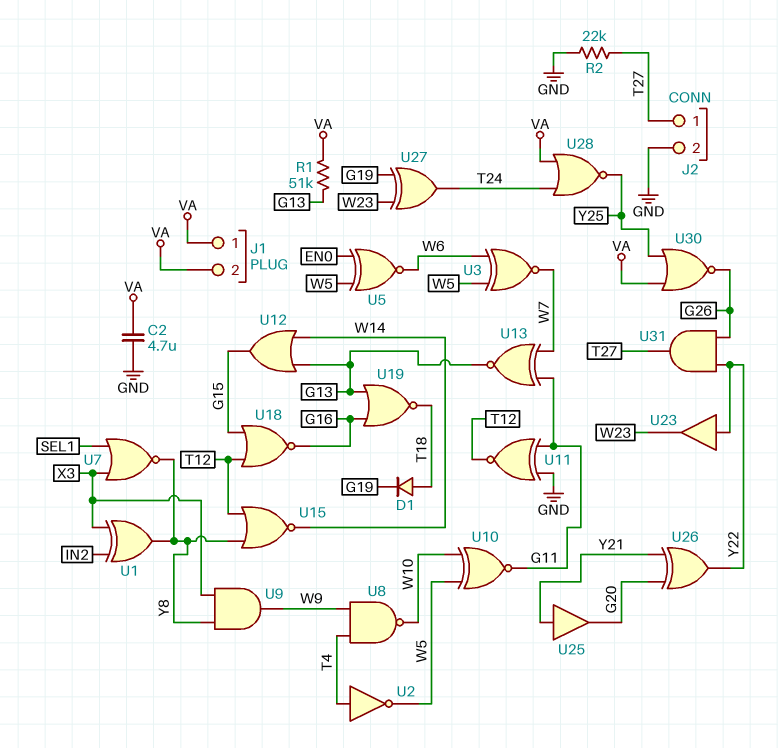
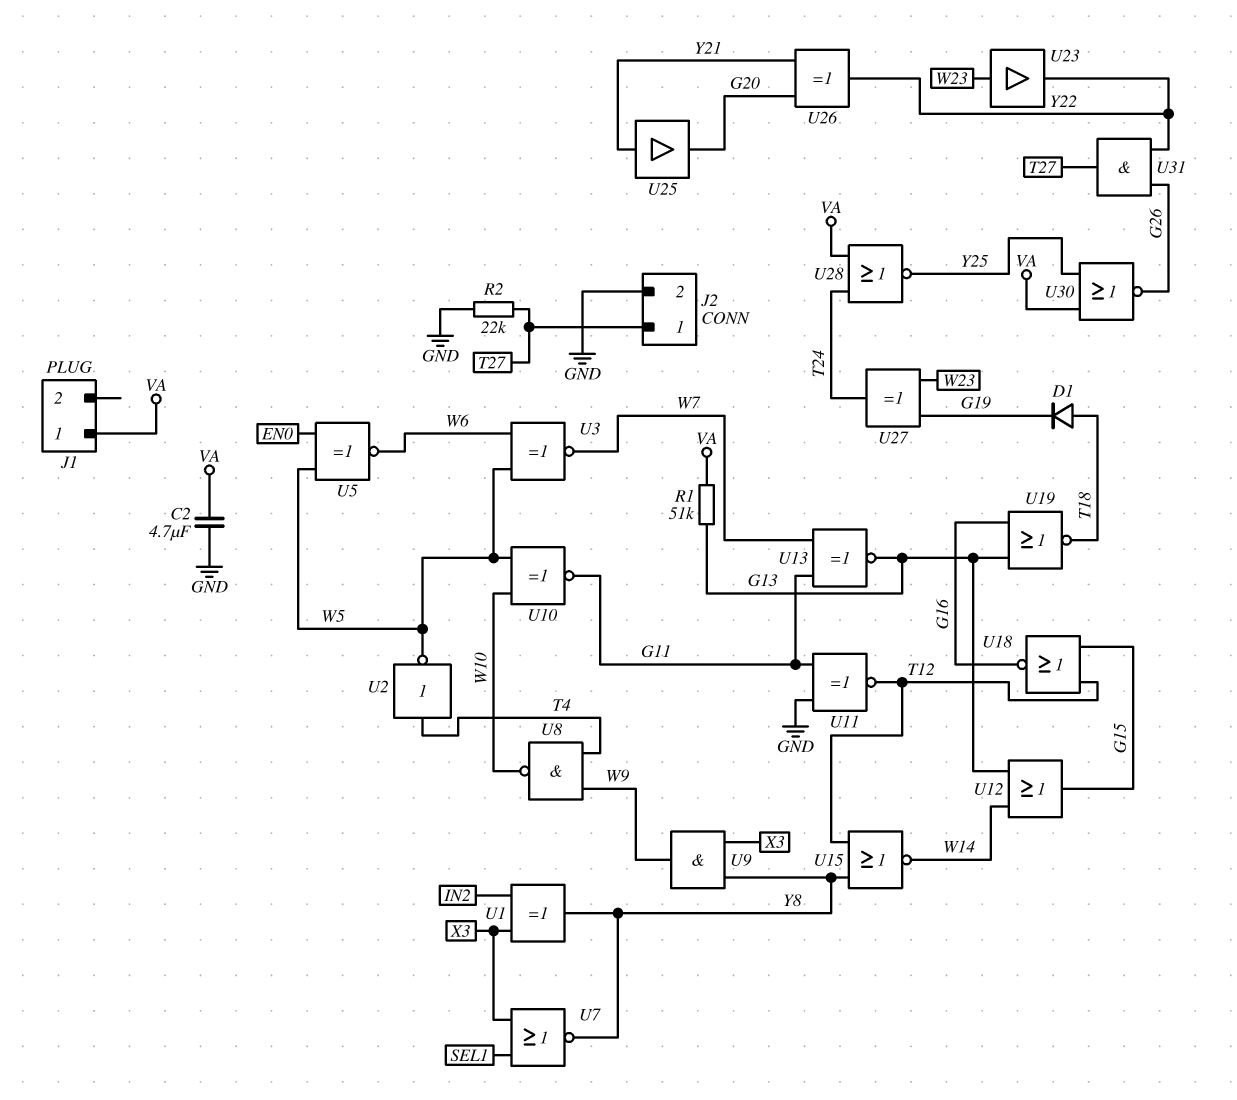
J1 pin 2: VA -> none
U23: buffer (in Y22, out W23) -> buffer (in W23, out Y22)

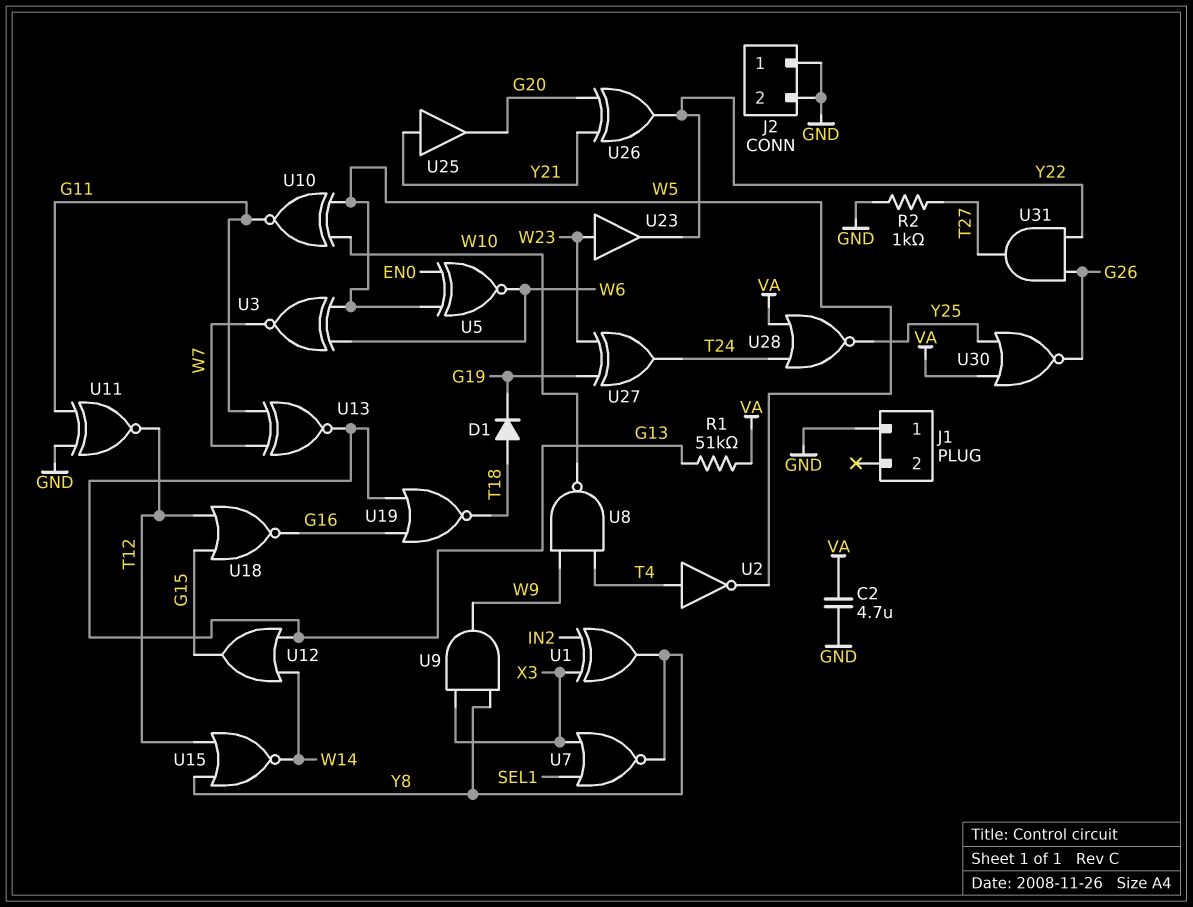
J1 pin 1: VA -> GND
J2 pin 1: T27 -> GND
R2: 22k (GND, T27) -> 1k (GND, T27)

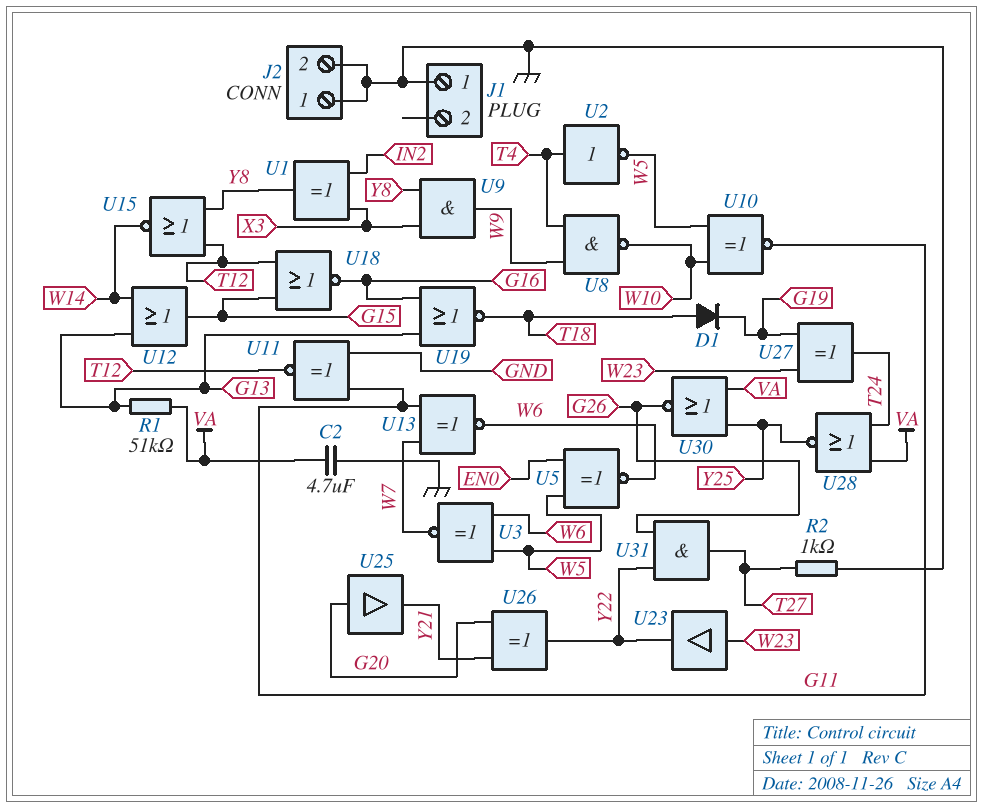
U7: NOR (in SEL1, in X3, out Y8) -> none
U13: XNOR (in G11, in W7, out G13) -> XNOR (in G11, in W7, out W6)
U25: buffer (in Y21, out G20) -> buffer (in G20, out Y21)

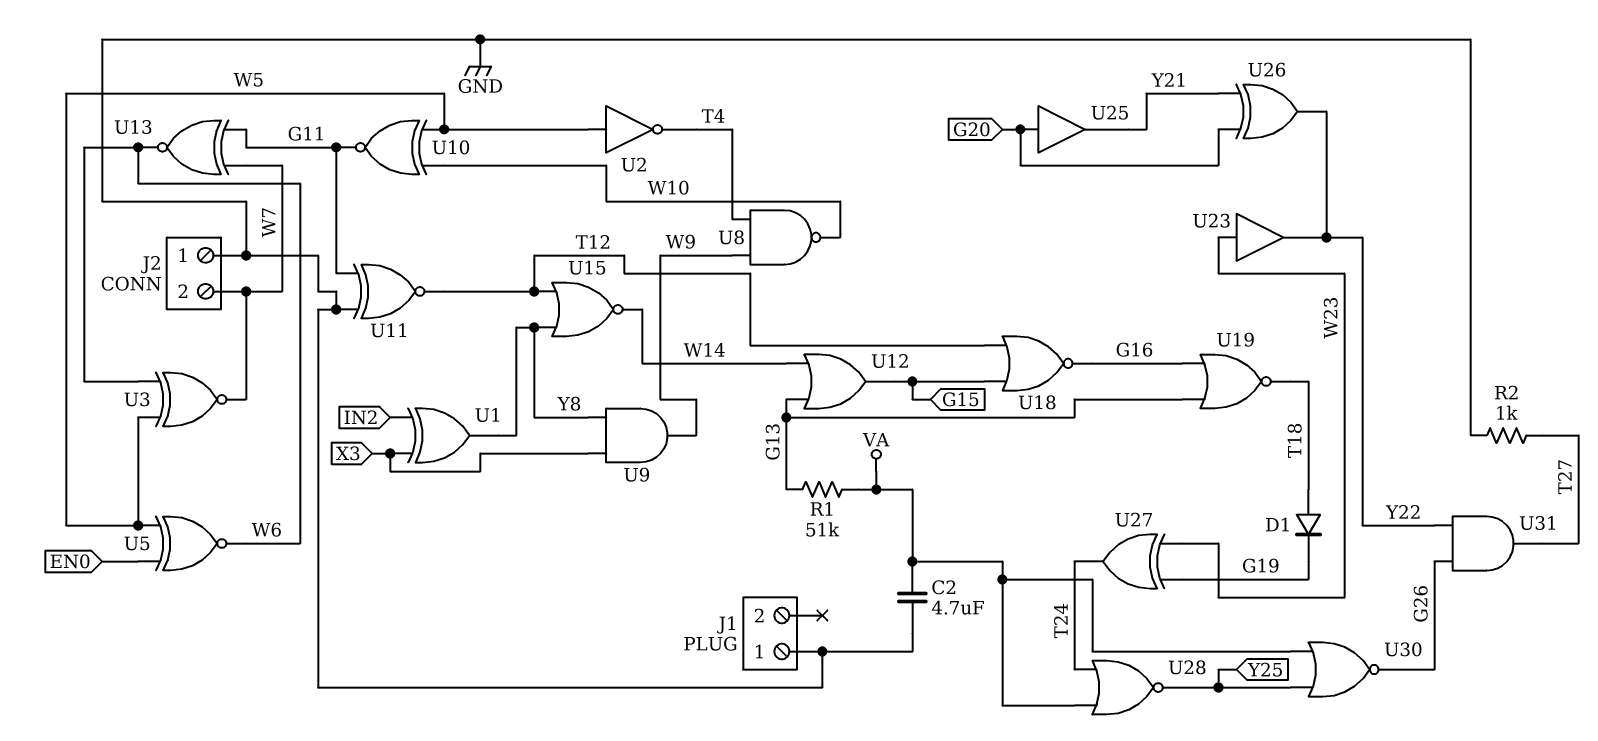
J2 pin 2: GND -> W7
U2: NOT (in T4, out W5) -> NOT (in W5, out T4)

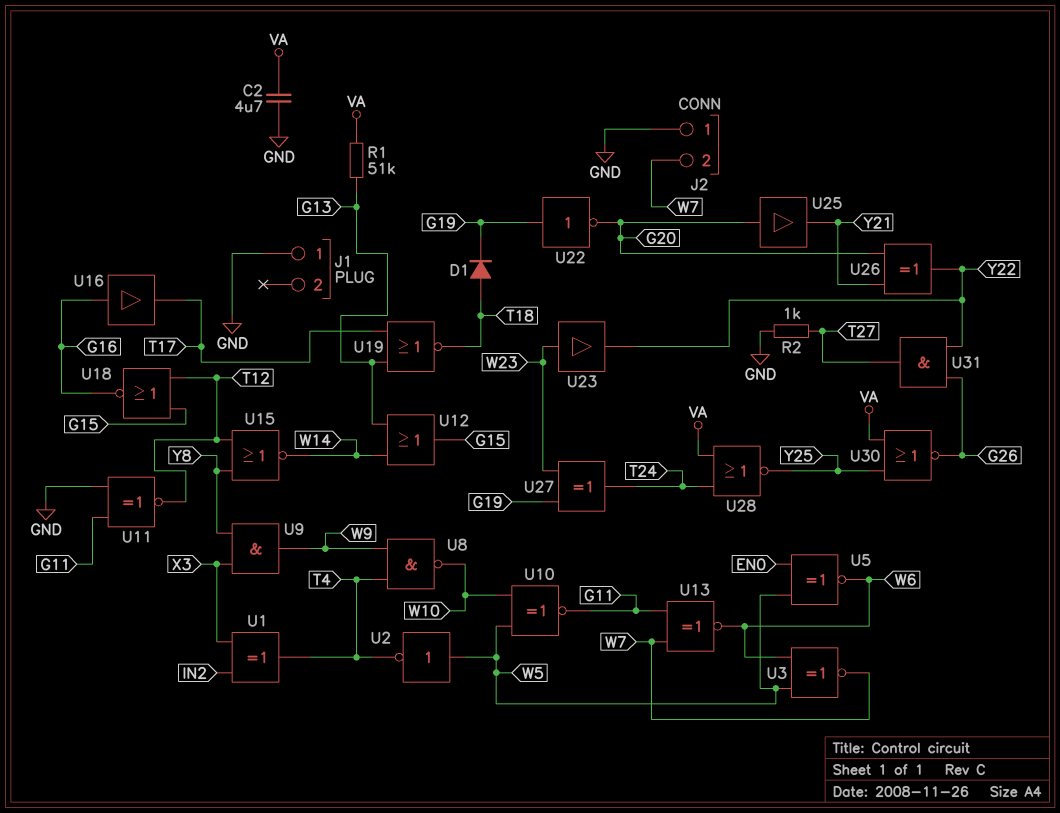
U1: XOR (in IN2, in X3, out Y8) -> XOR (in IN2, in X3, out T4)
U16: none -> buffer (in G16, out T17)
U19: NOR (in G13, in G16, out T18) -> NOR (in G13, in T17, out T18)
U22: none -> NOT (in G19, out G20)

